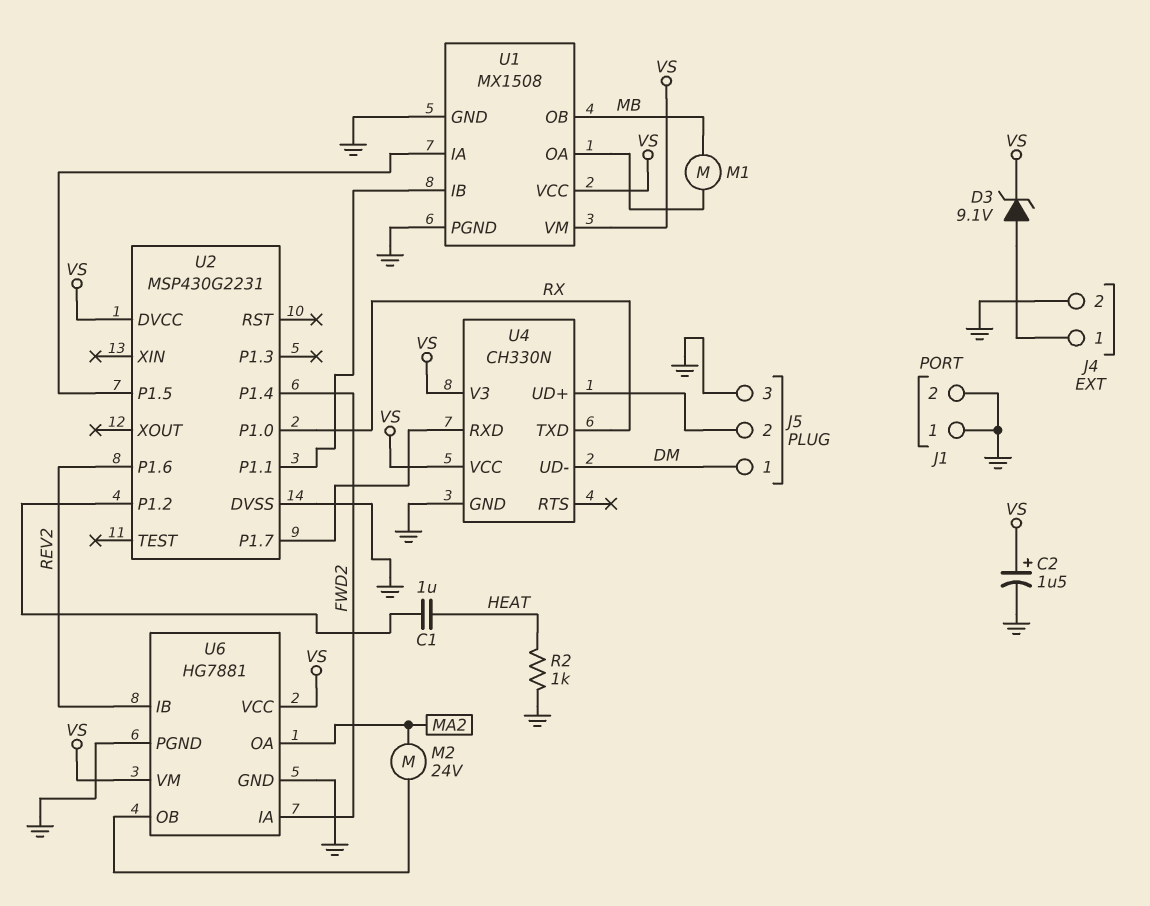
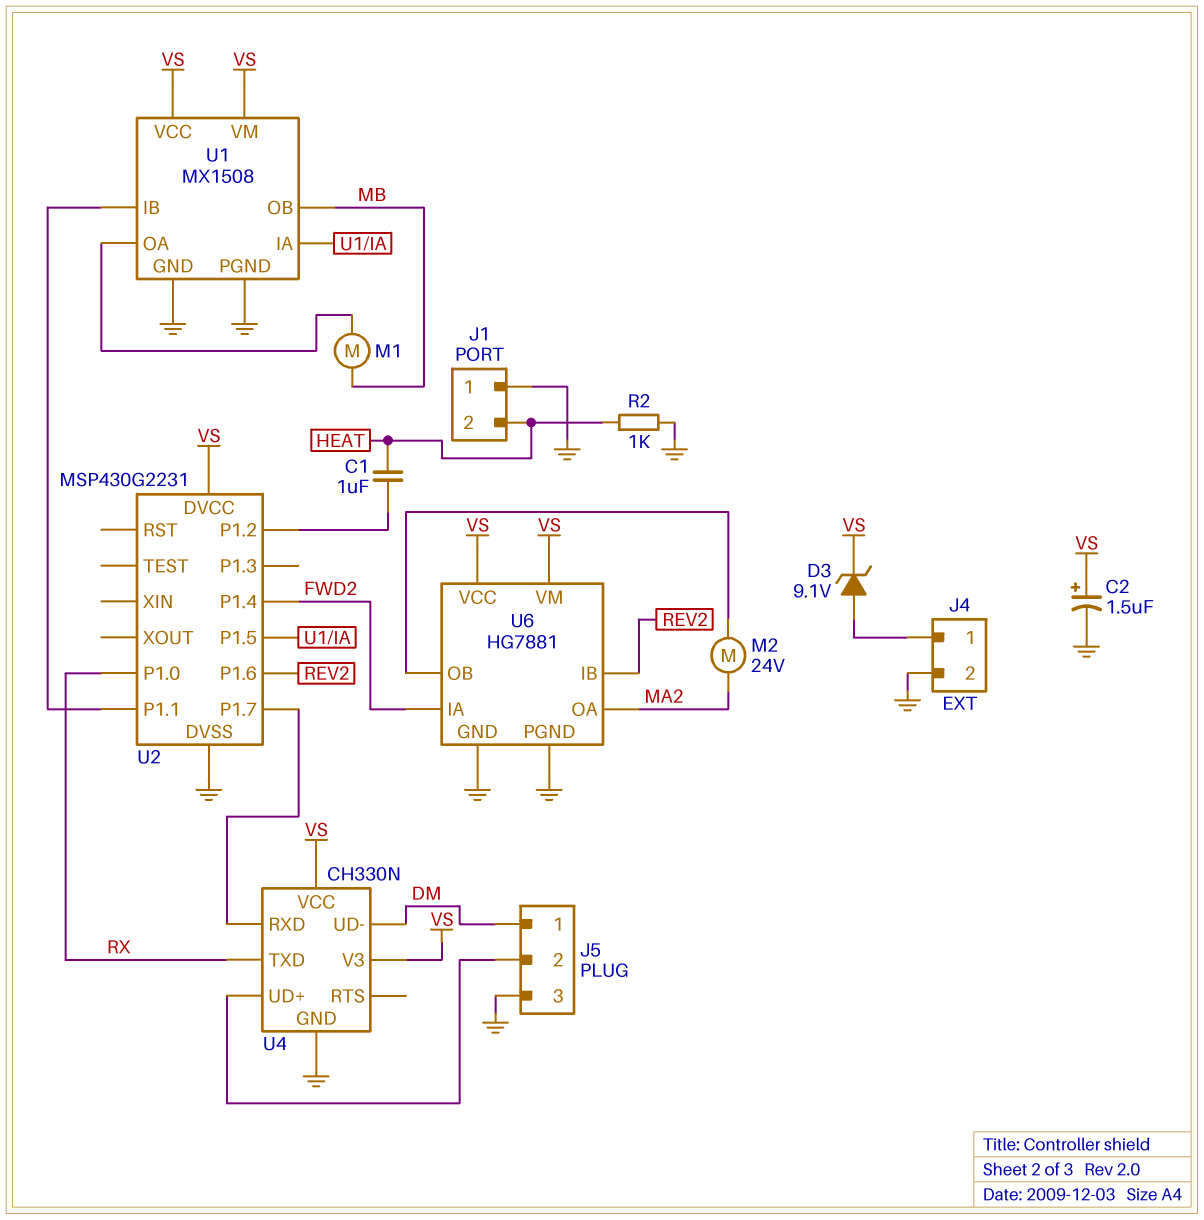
J1 pin 2: GND -> HEAT

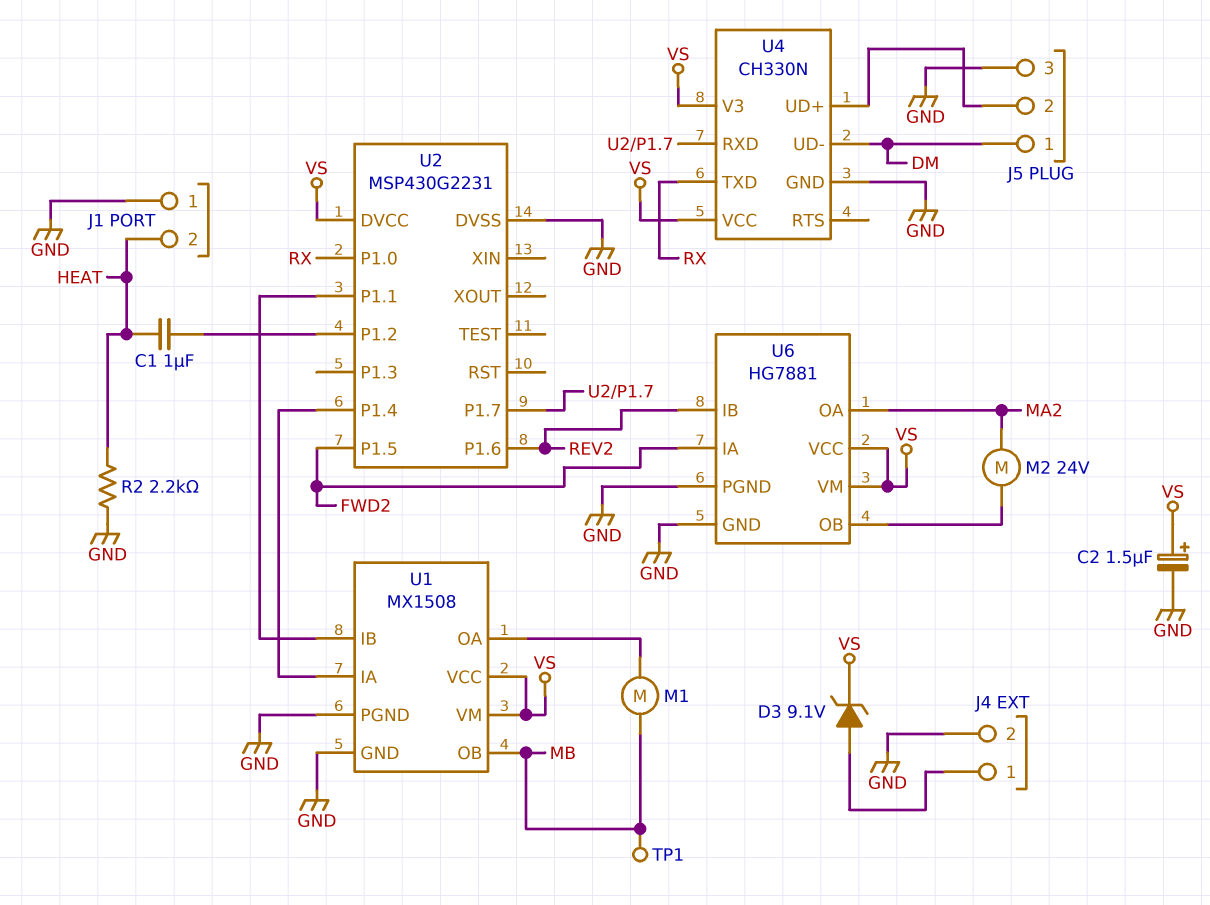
R2: 1k (GND, HEAT) -> 2.2k (GND, HEAT)
TP1: none -> test point (MB)
U2 pin P1.4: FWD2 -> U1/IA
U2 pin P1.5: U1/IA -> FWD2

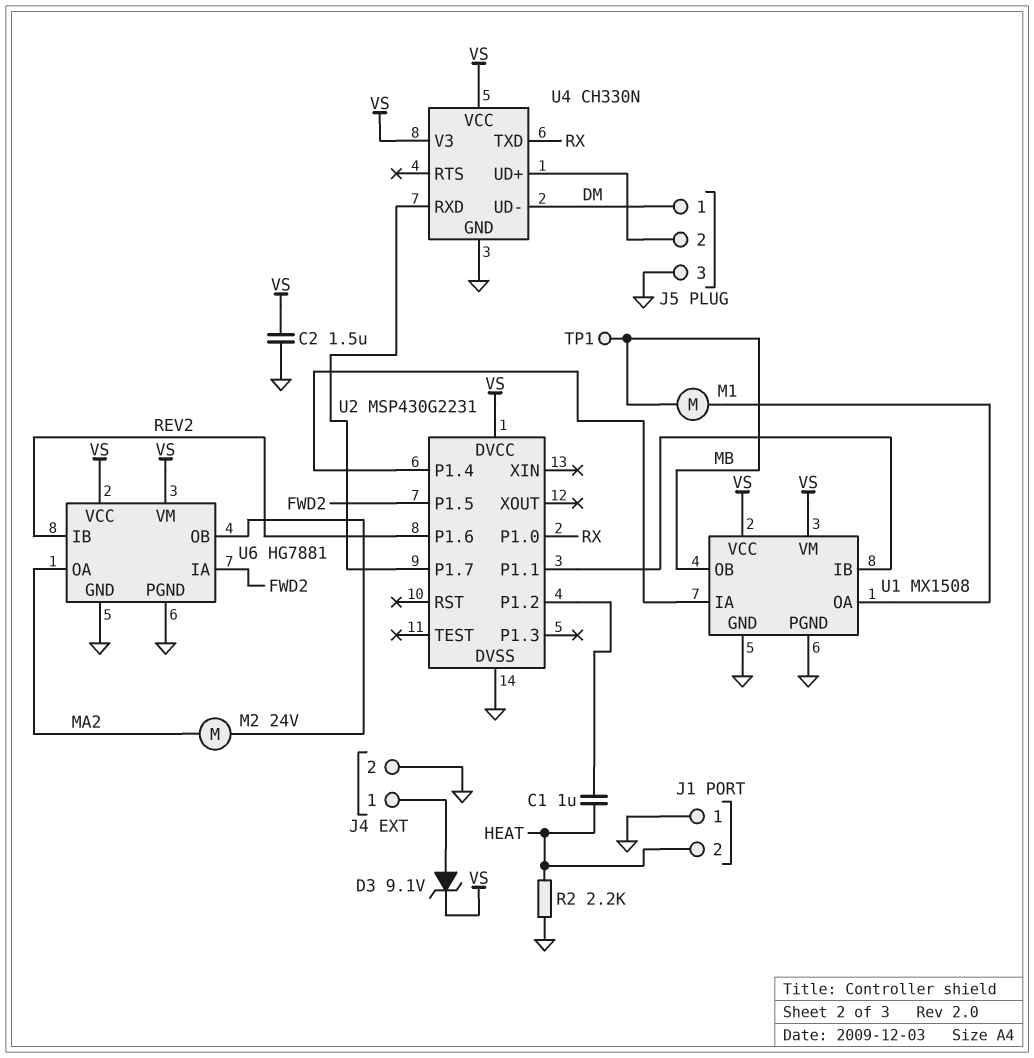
C2: 1.5uF (plus VS, minus GND) -> 1.5uF (GND, VS)

